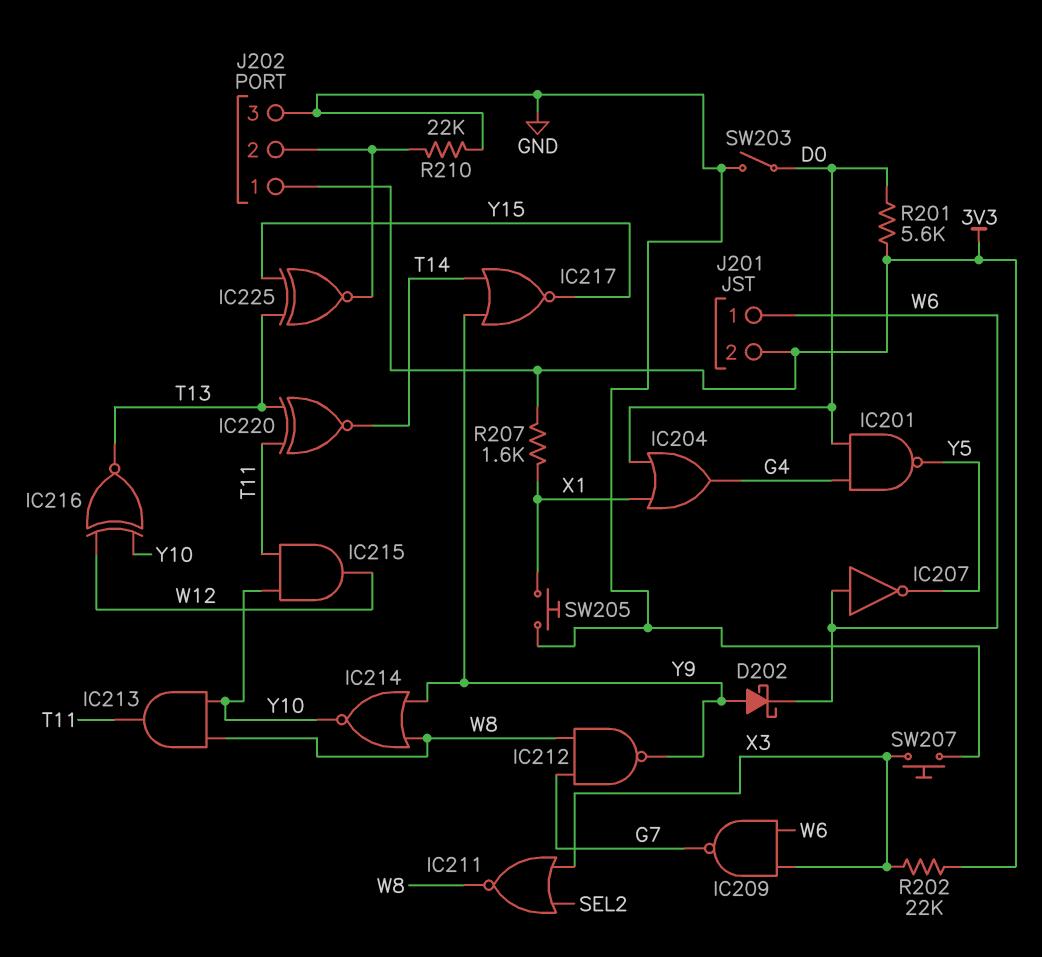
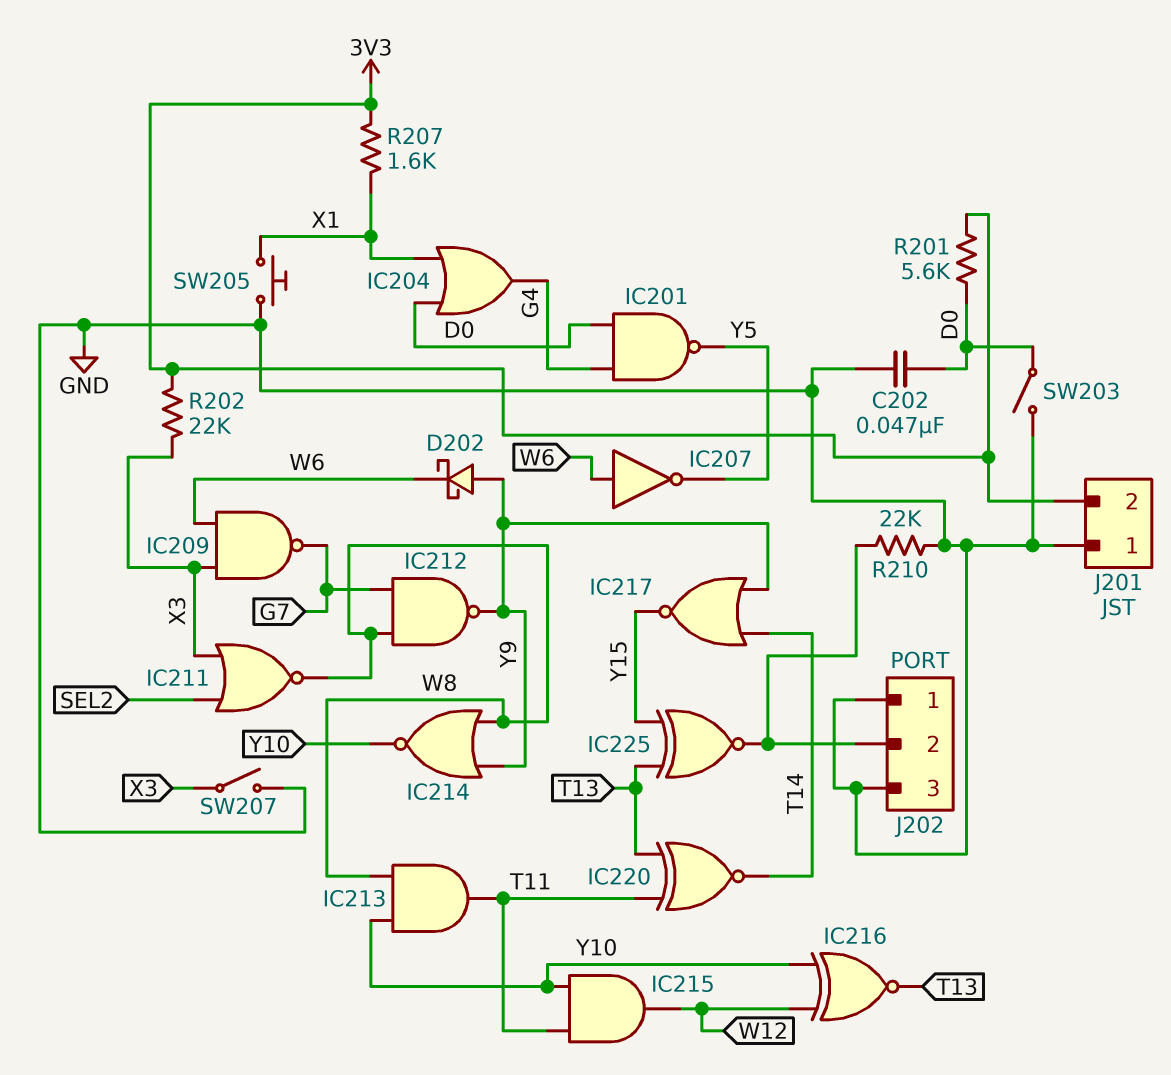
C202: none -> 47nF (D0, GND)
J201 pin 1: W6 -> GND
J202 pin 1: 3V3 -> GND
SW207: button (GND, X3) -> switch (GND, X3)

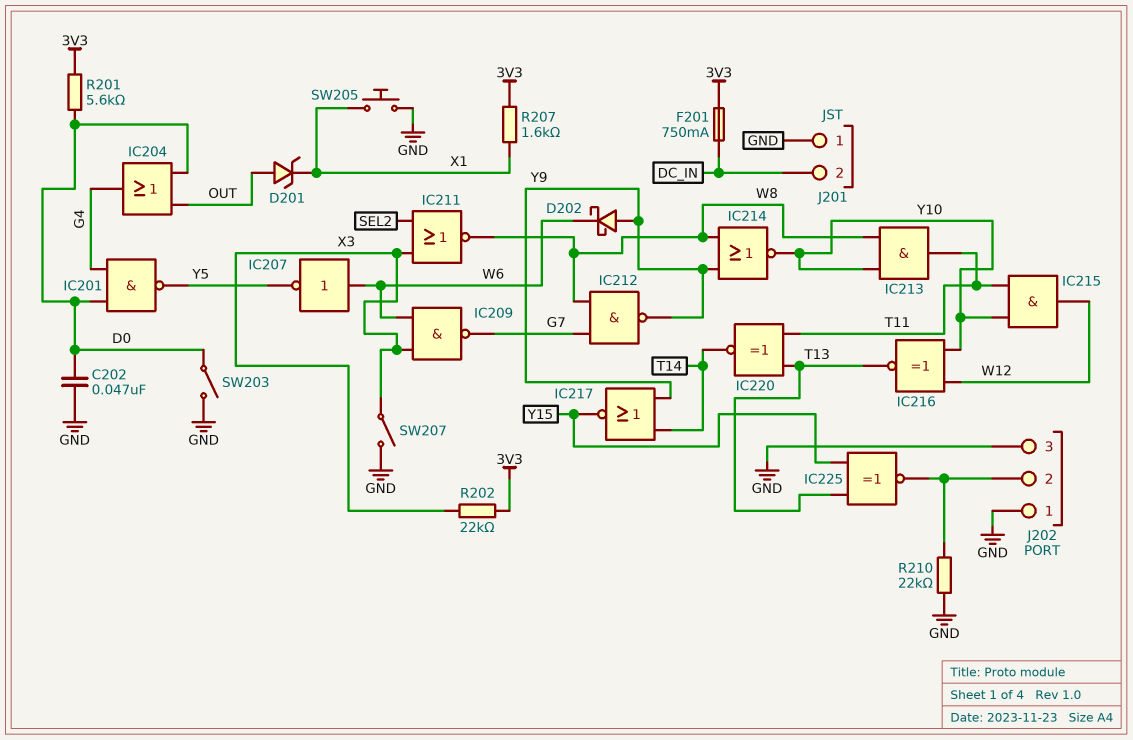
D201: none -> zener (A OUT, K X1)
F201: none -> 750mA (3V3, DC_IN)
IC204: OR (in D0, in X1, out G4) -> OR (in D0, in OUT, out G4)
J201 pin 2: 3V3 -> DC_IN

